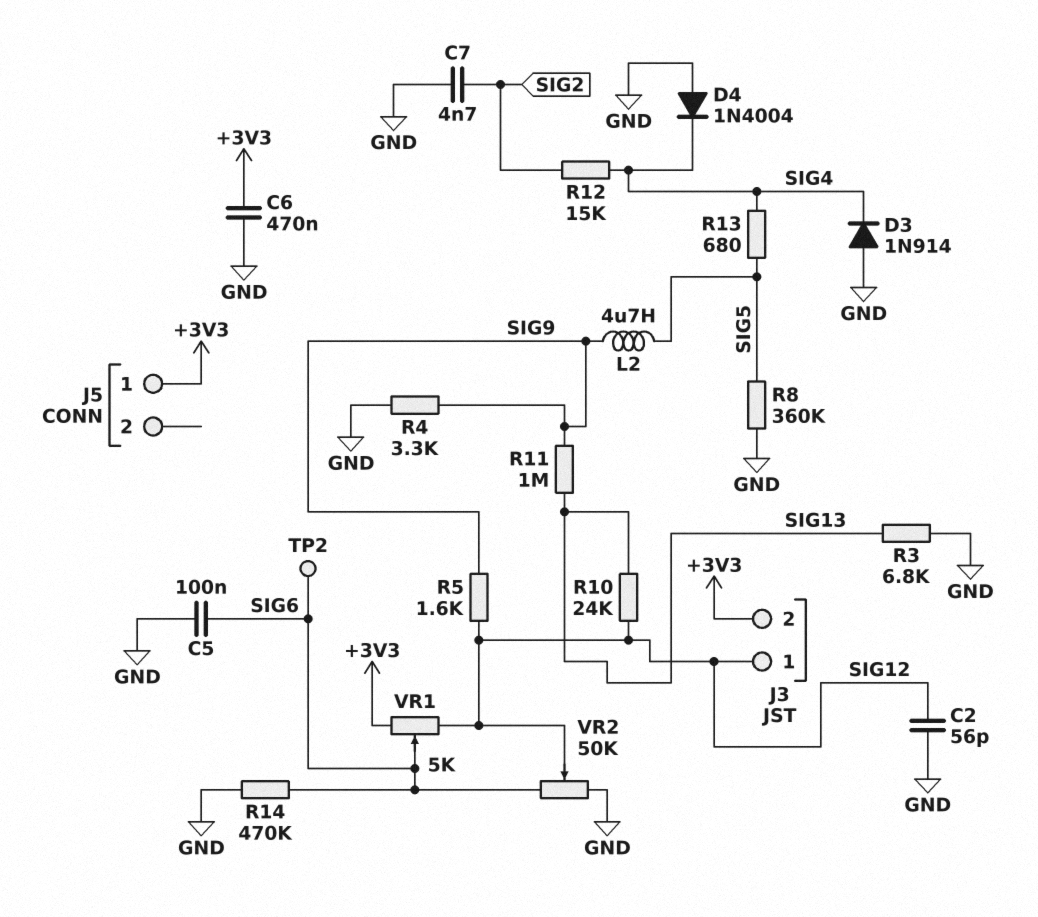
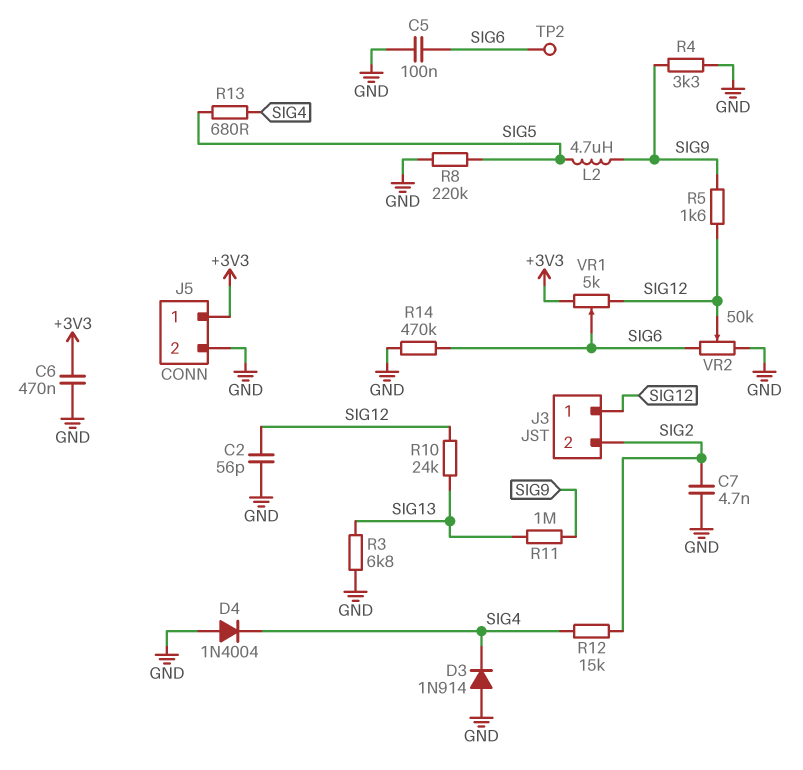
J3 pin 2: +3V3 -> SIG2
J5 pin 2: none -> GND
R8: 360k (GND, SIG5) -> 220k (GND, SIG5)

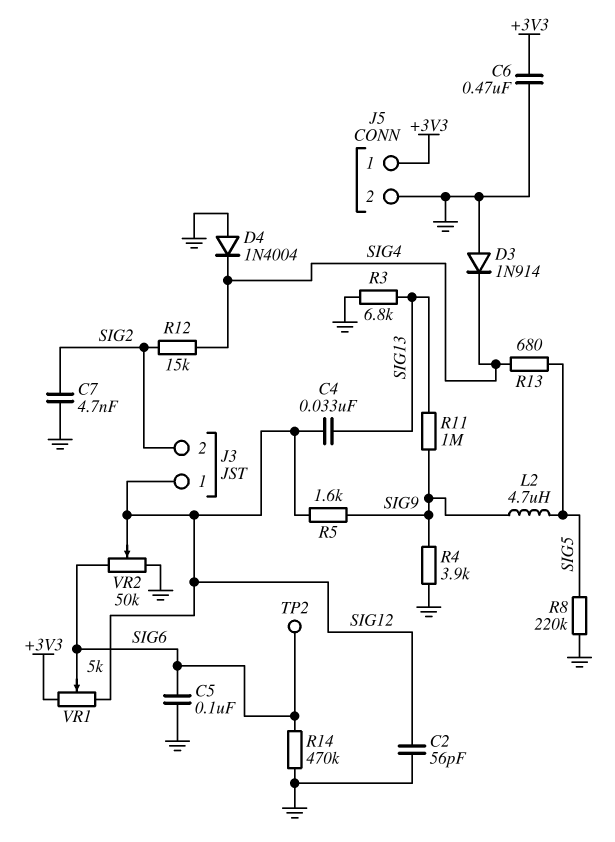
C4: none -> 33nF (SIG12, SIG13)
R4: 3.3k (GND, SIG9) -> 3.9k (GND, SIG9)
R10: 24k (SIG12, SIG13) -> none

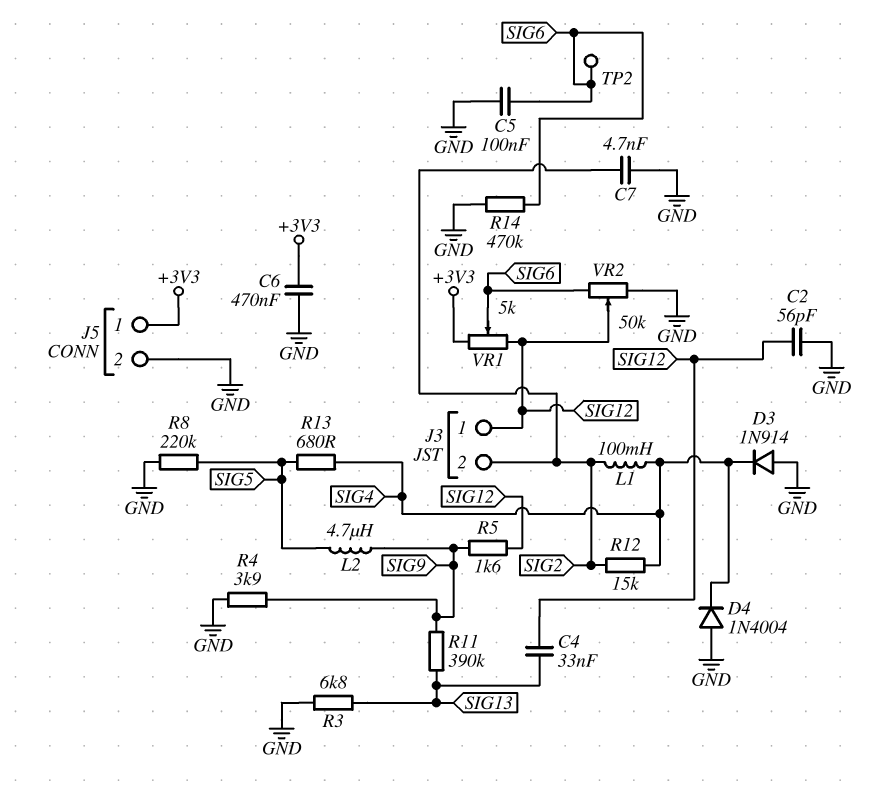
L1: none -> 100mH (SIG2, SIG4)
R11: 1M (SIG9, SIG13) -> 390k (SIG9, SIG13)

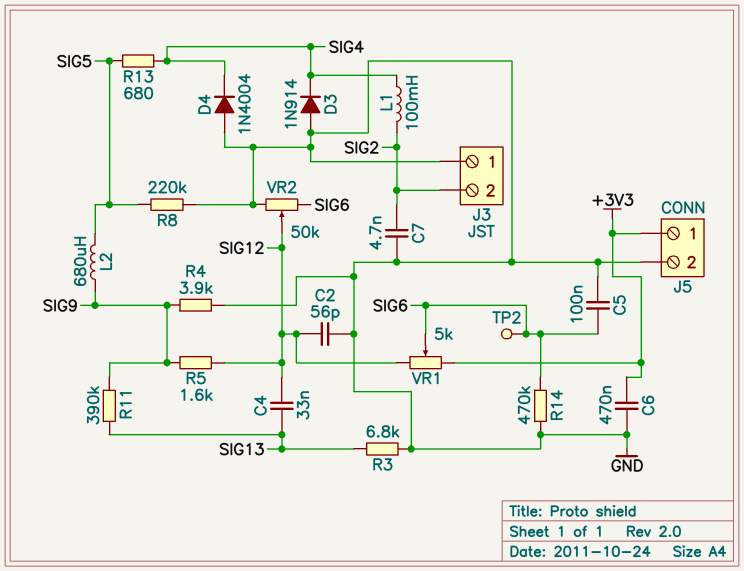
J3 pin 1: SIG12 -> GND
L2: 4.7uH (SIG5, SIG9) -> 680uH (SIG5, SIG9)
R12: 15k (SIG2, SIG4) -> none

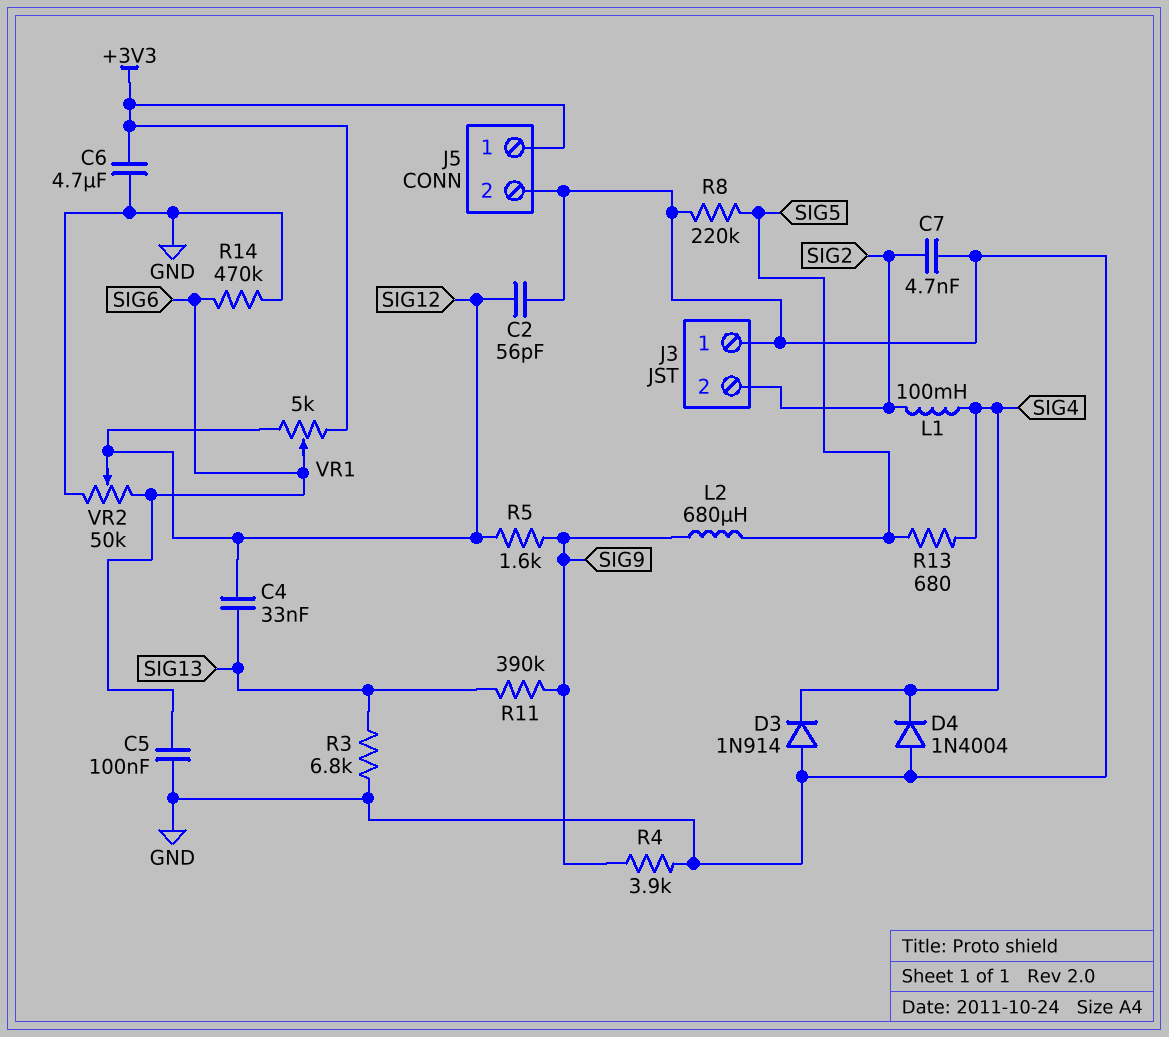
C6: 470nF (+3V3, GND) -> 4.7uF (+3V3, GND)
TP2: test point (SIG6) -> none

